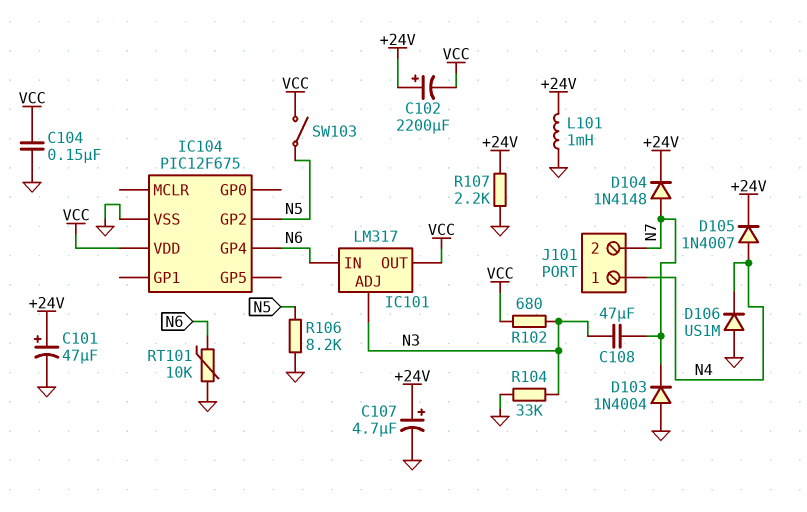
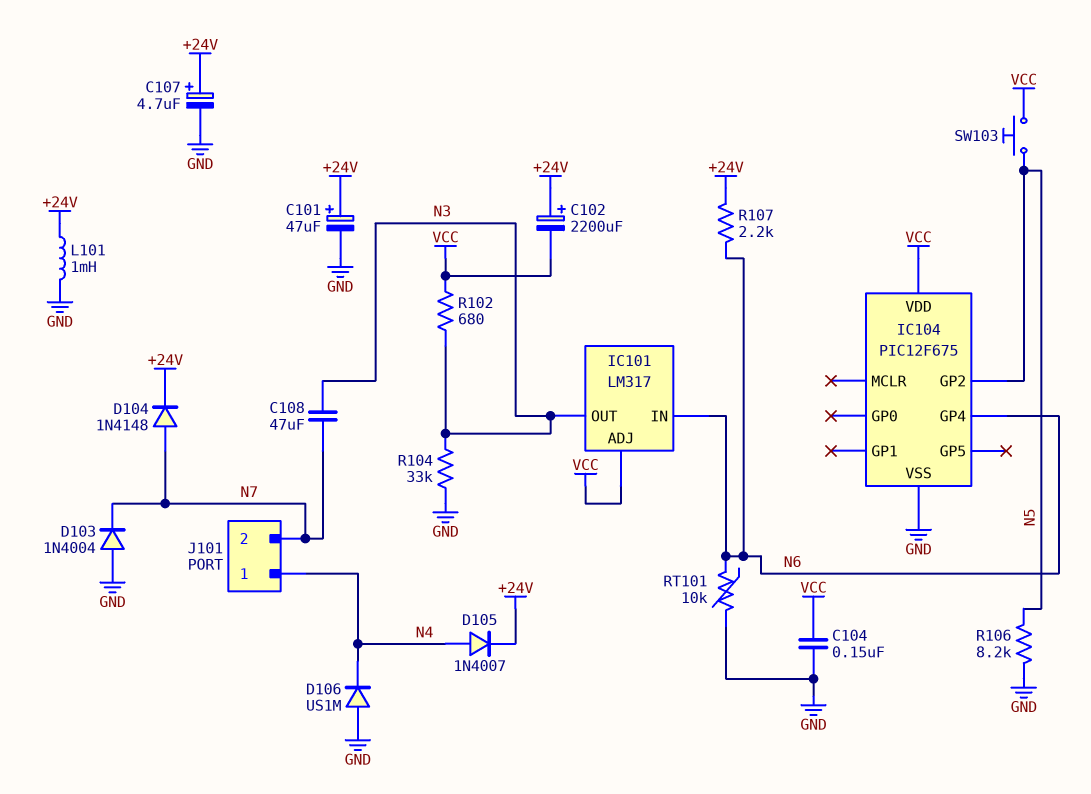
IC101 pin ADJ: N3 -> VCC
IC101 pin OUT: VCC -> N3
R107: 2.2k (+24V, GND) -> 2.2k (+24V, N6)
SW103: switch (N5, VCC) -> button (N5, VCC)

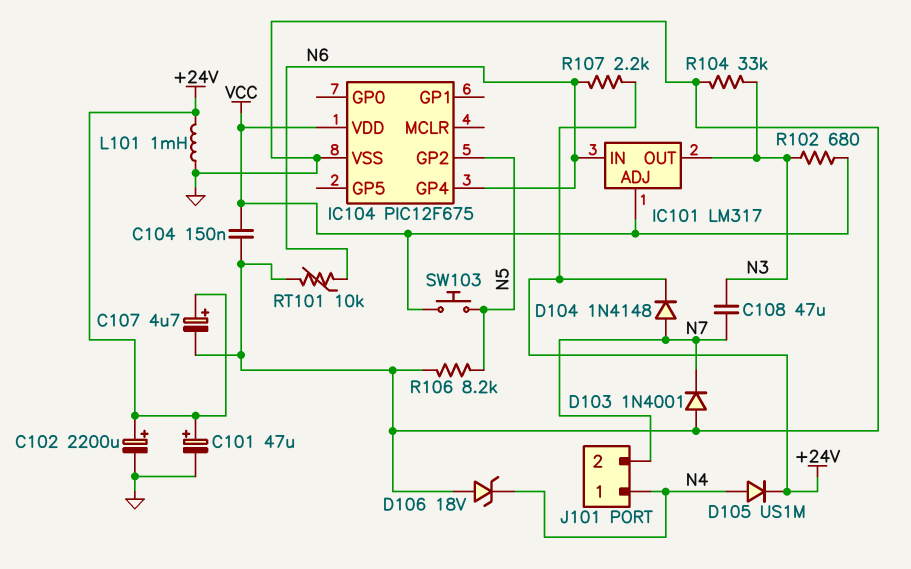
C102: 2200uF (plus +24V, minus VCC) -> 2200uF (plus +24V, minus GND)
D103: diode 1N4004 (A GND, K N7) -> diode 1N4001 (A GND, K N7)
D105: diode 1N4007 (A N4, K +24V) -> diode US1M (A N4, K +24V)
D106: diode US1M (A GND, K N4) -> zener 18V (A GND, K N4)

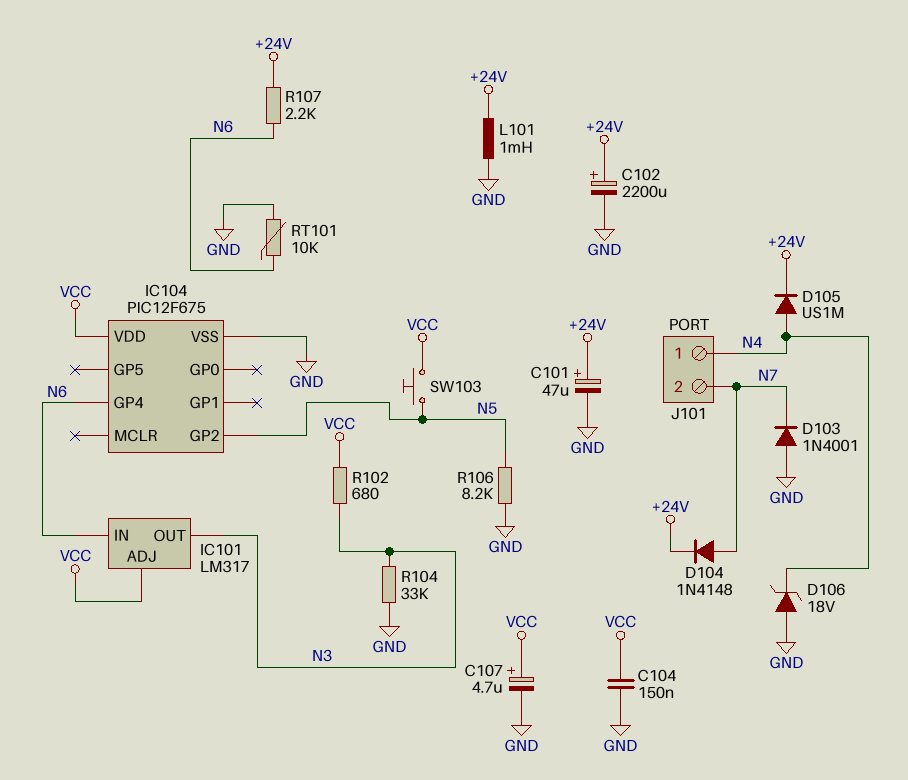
C107: 4.7uF (plus +24V, minus GND) -> 4.7uF (plus VCC, minus GND)
C108: 47uF (N3, N7) -> none

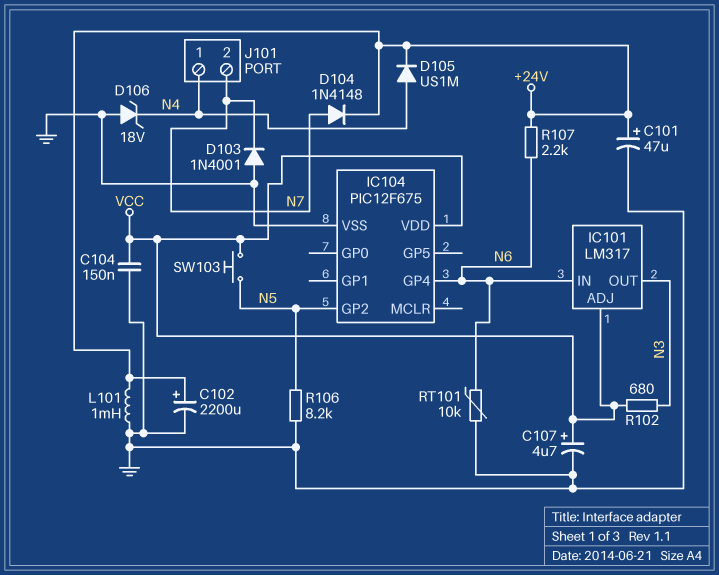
R104: 33k (GND, N3) -> none

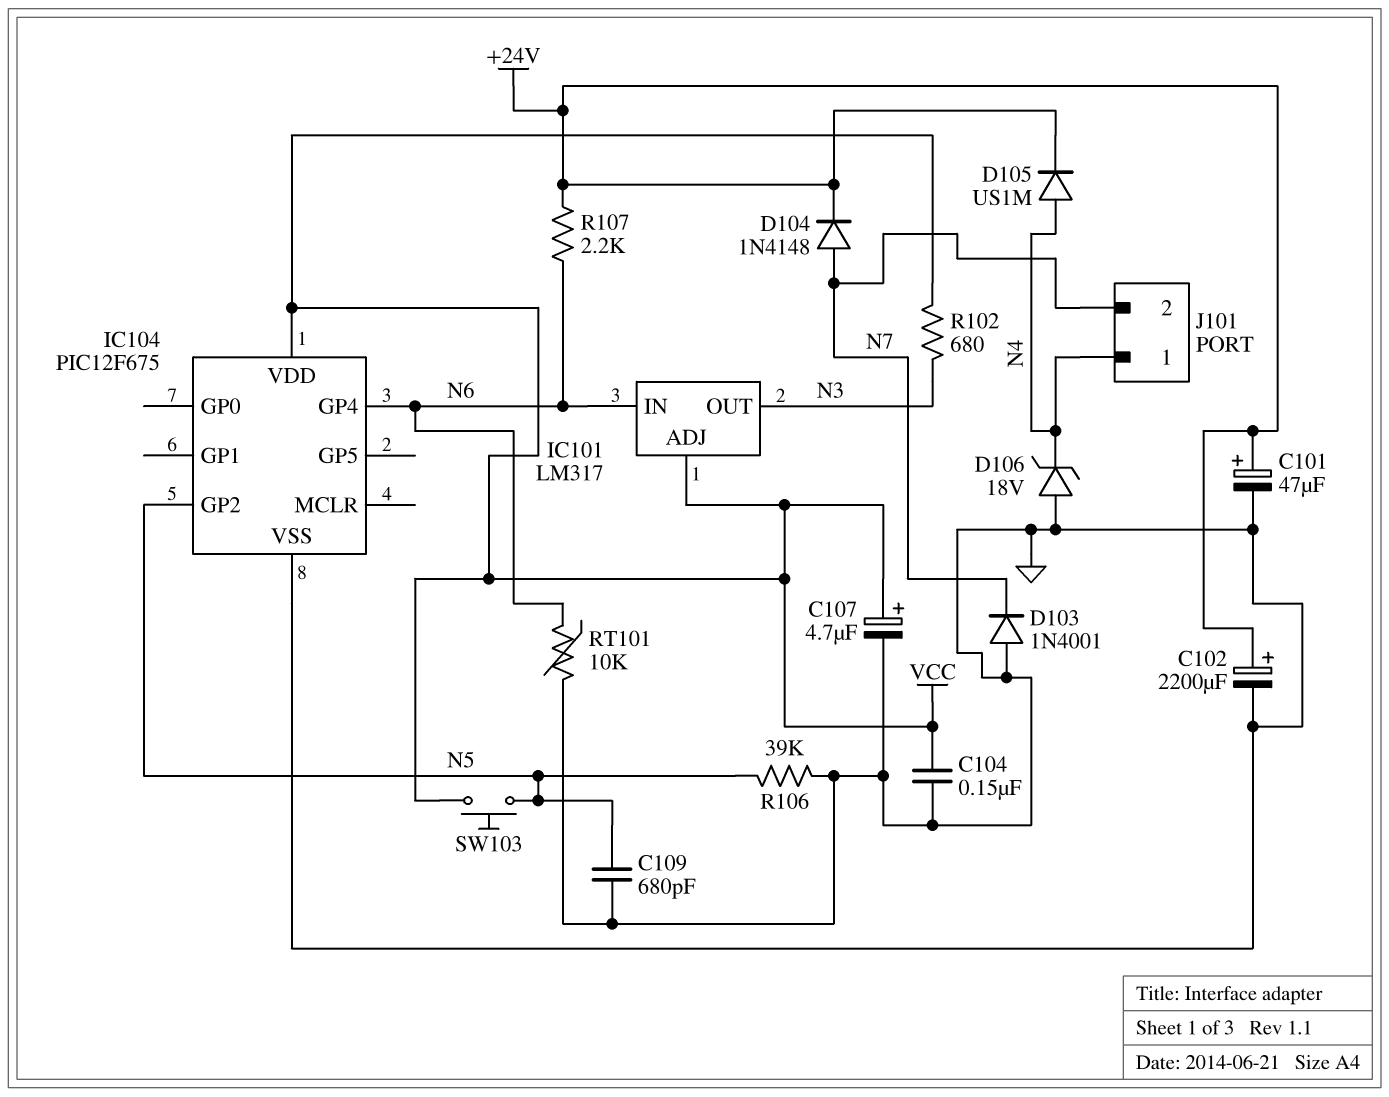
C109: none -> 680pF (GND, N5)
L101: 1mH (+24V, GND) -> none
R106: 8.2k (GND, N5) -> 39k (GND, N5)

